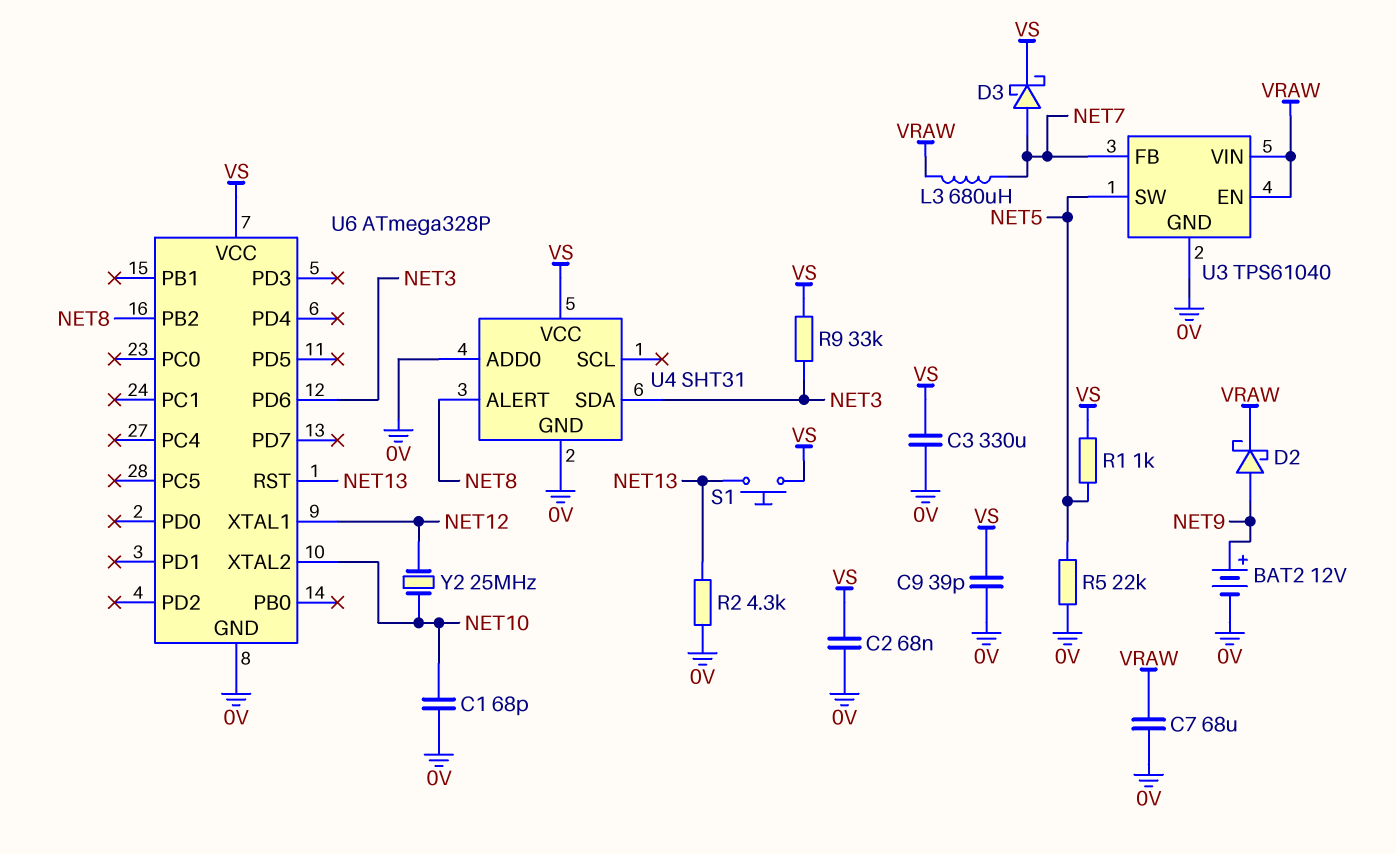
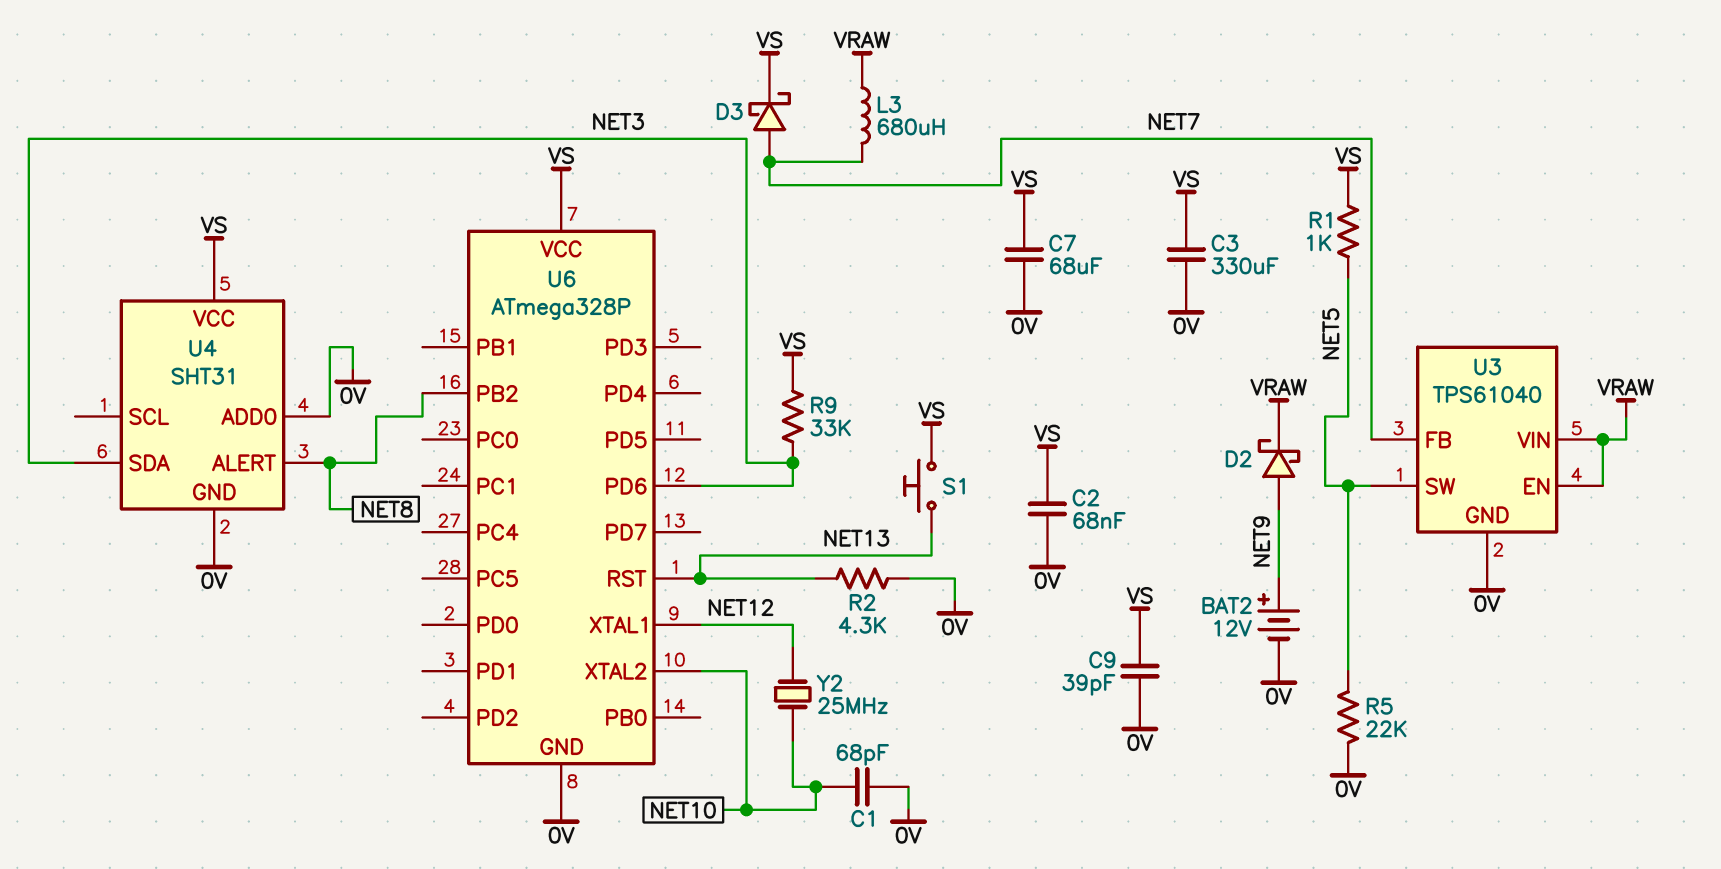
C7: 68uF (0V, VRAW) -> 68uF (0V, VS)

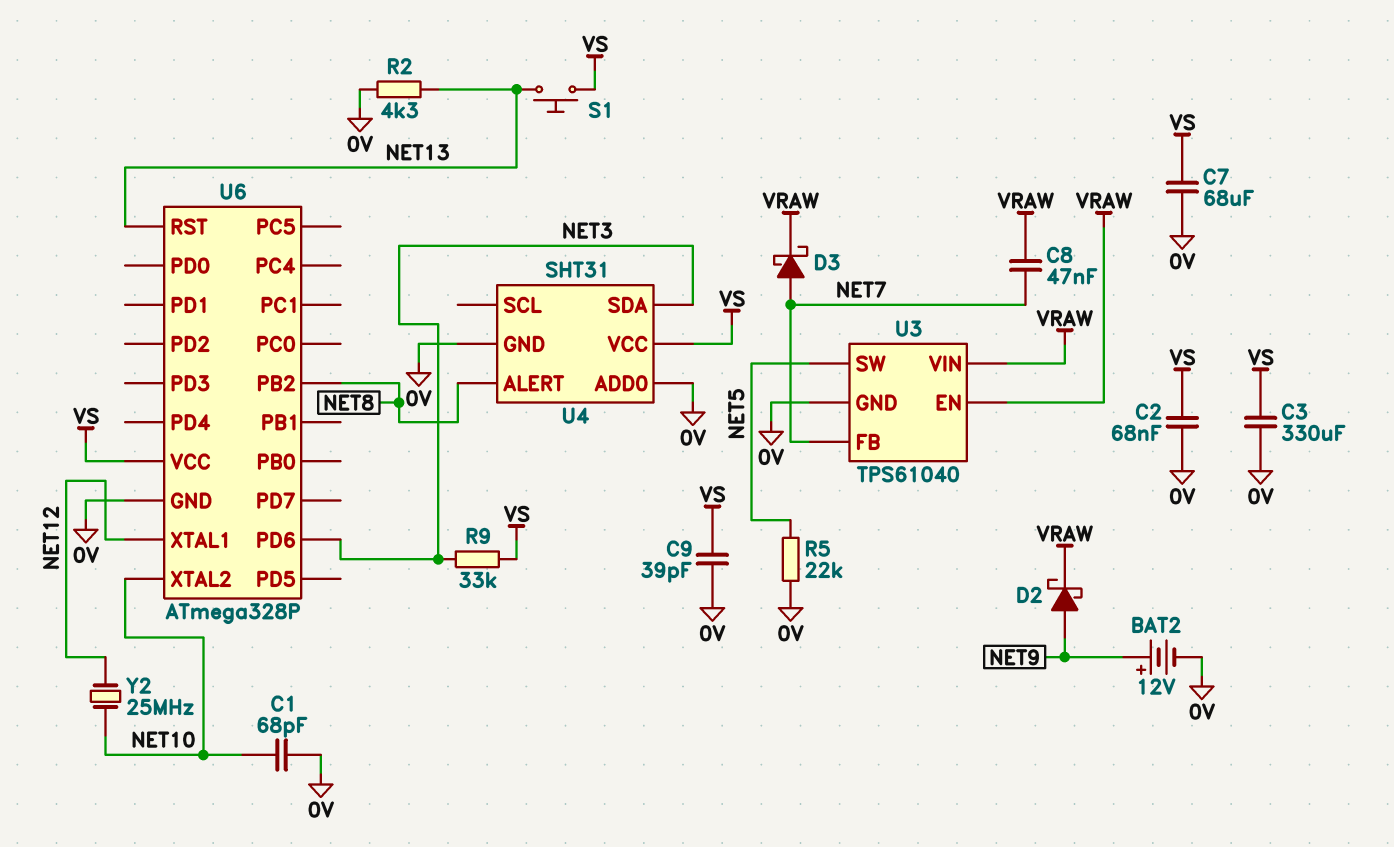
C8: none -> 47nF (NET7, VRAW)
D3: schottky (A NET7, K VS) -> schottky (A NET7, K VRAW)
L3: 680uH (NET7, VRAW) -> none
R1: 1k (NET5, VS) -> none

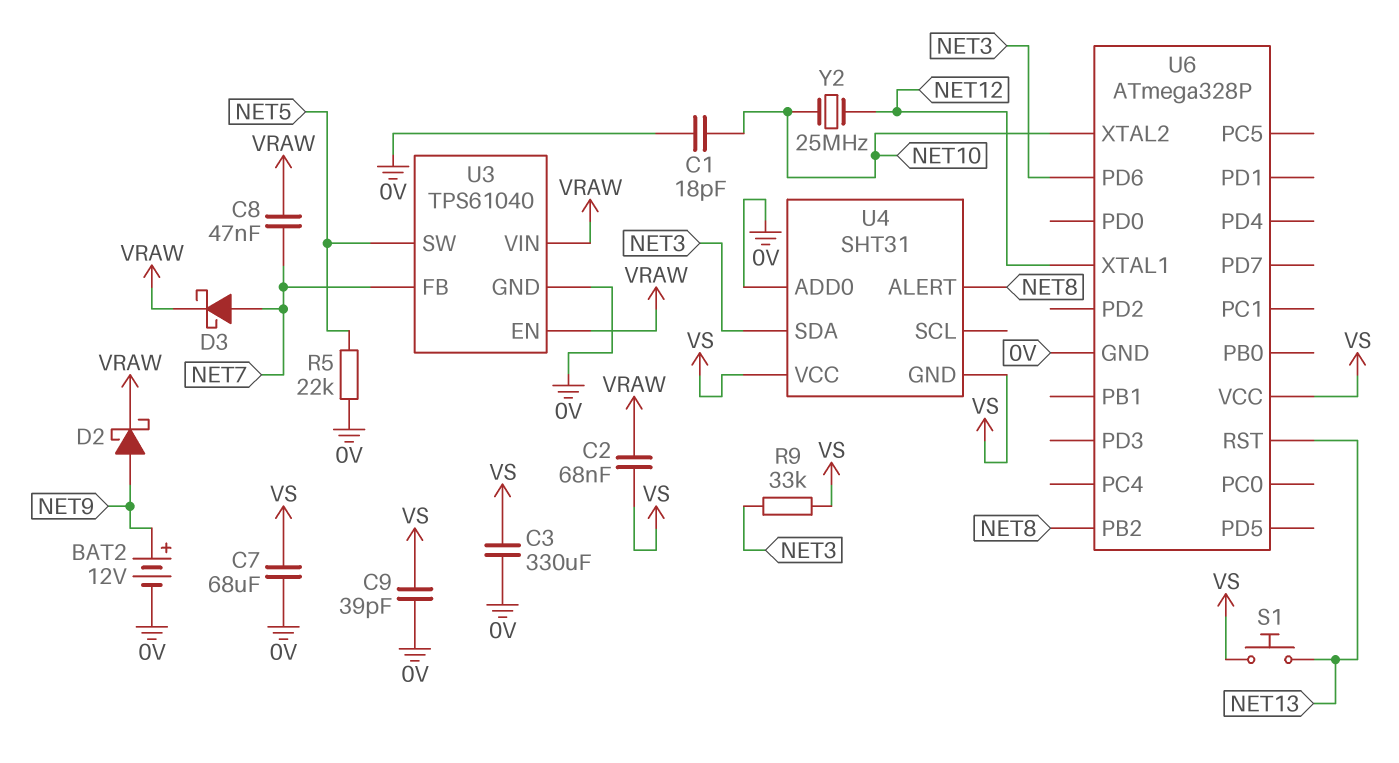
C1: 68pF (0V, NET10) -> 18pF (0V, NET10)
C2: 68nF (0V, VS) -> 68nF (VRAW, VS)
R2: 4.3k (0V, NET13) -> none
U4 pin GND: 0V -> VS

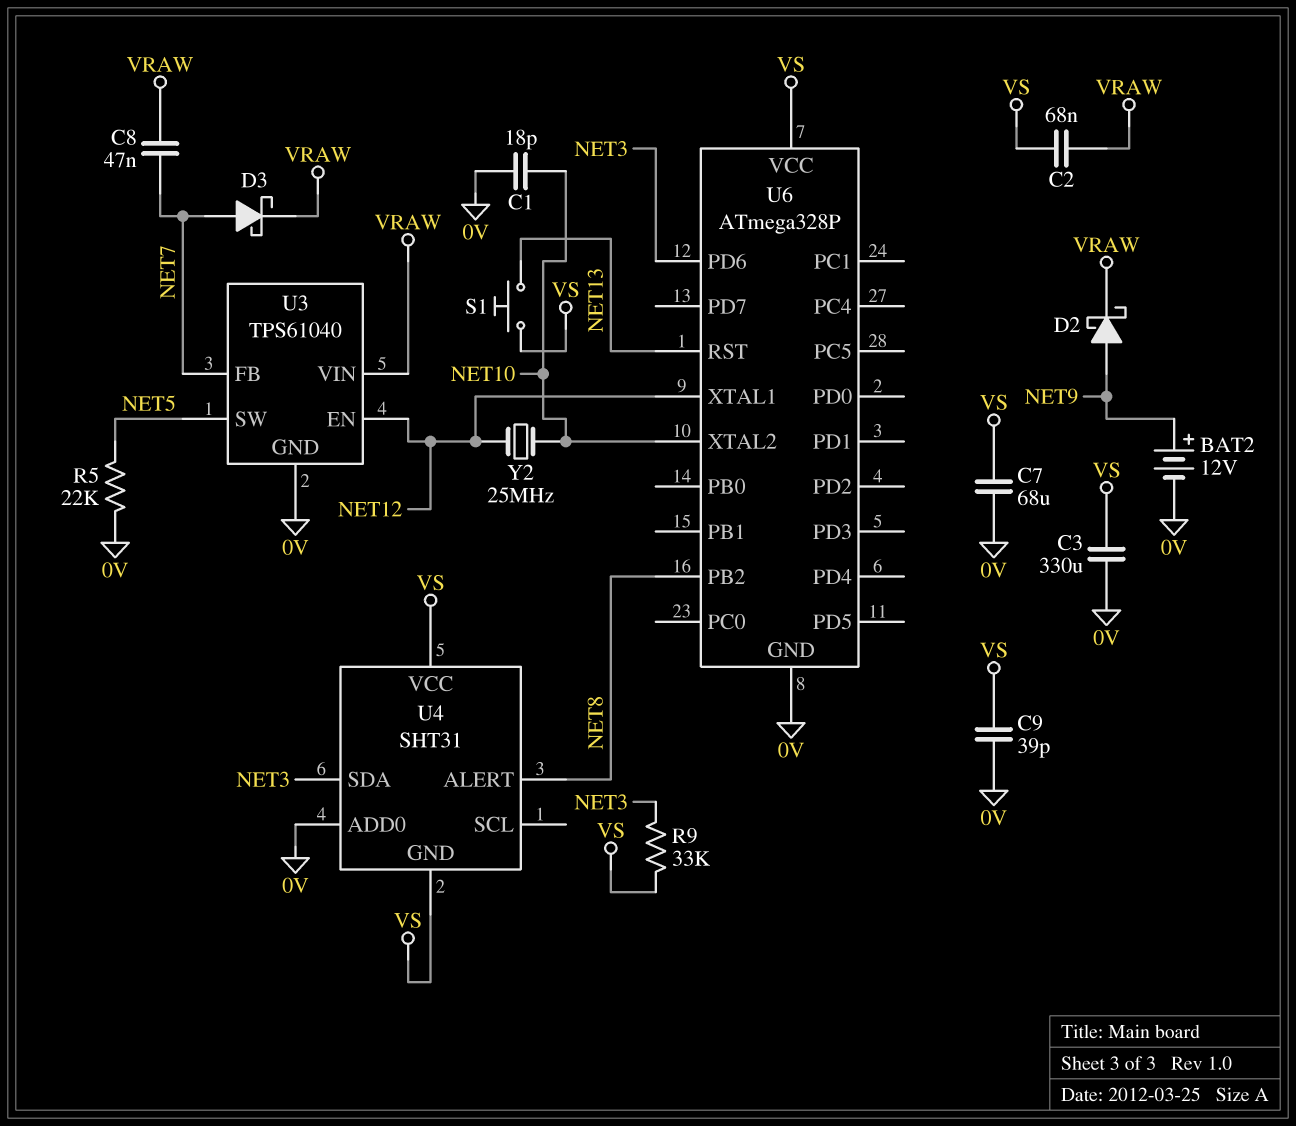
U3 pin EN: VRAW -> NET12

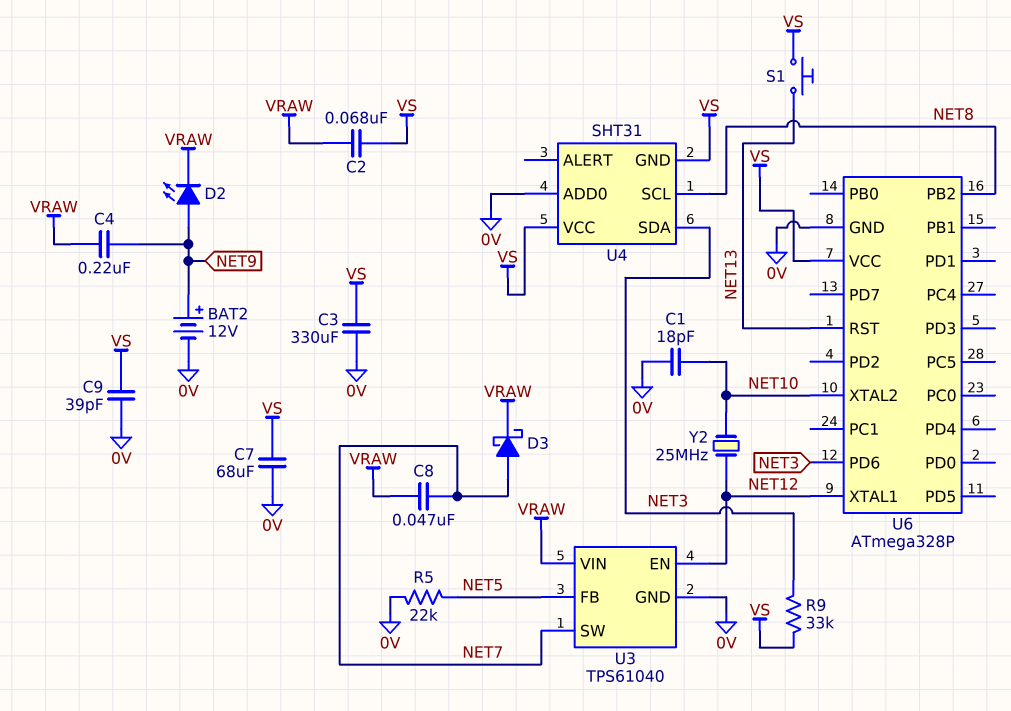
C4: none -> 220nF (NET9, VRAW)
D2: schottky (A NET9, K VRAW) -> LED (A NET9, K VRAW)
U3 pin FB: NET7 -> NET5
U3 pin SW: NET5 -> NET7
U4 pin ALERT: NET8 -> none
U4 pin SCL: none -> NET8

